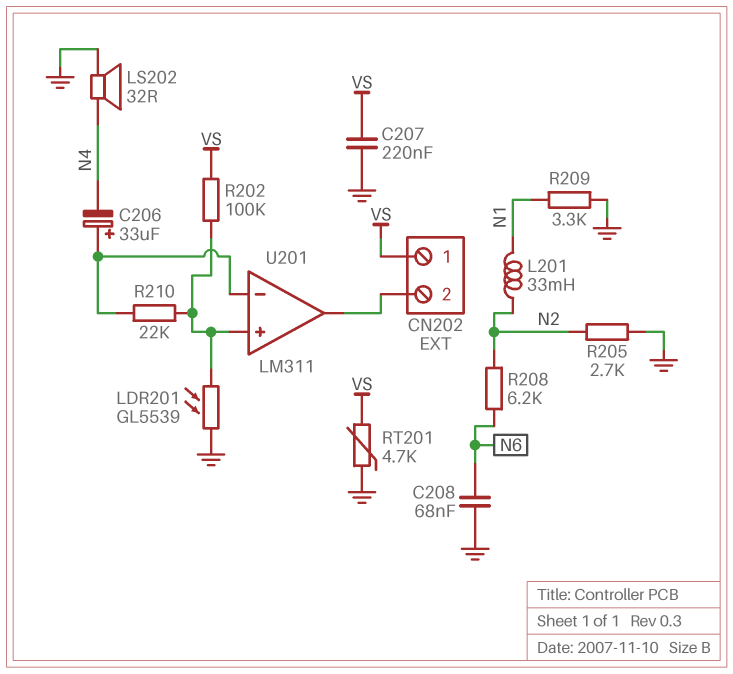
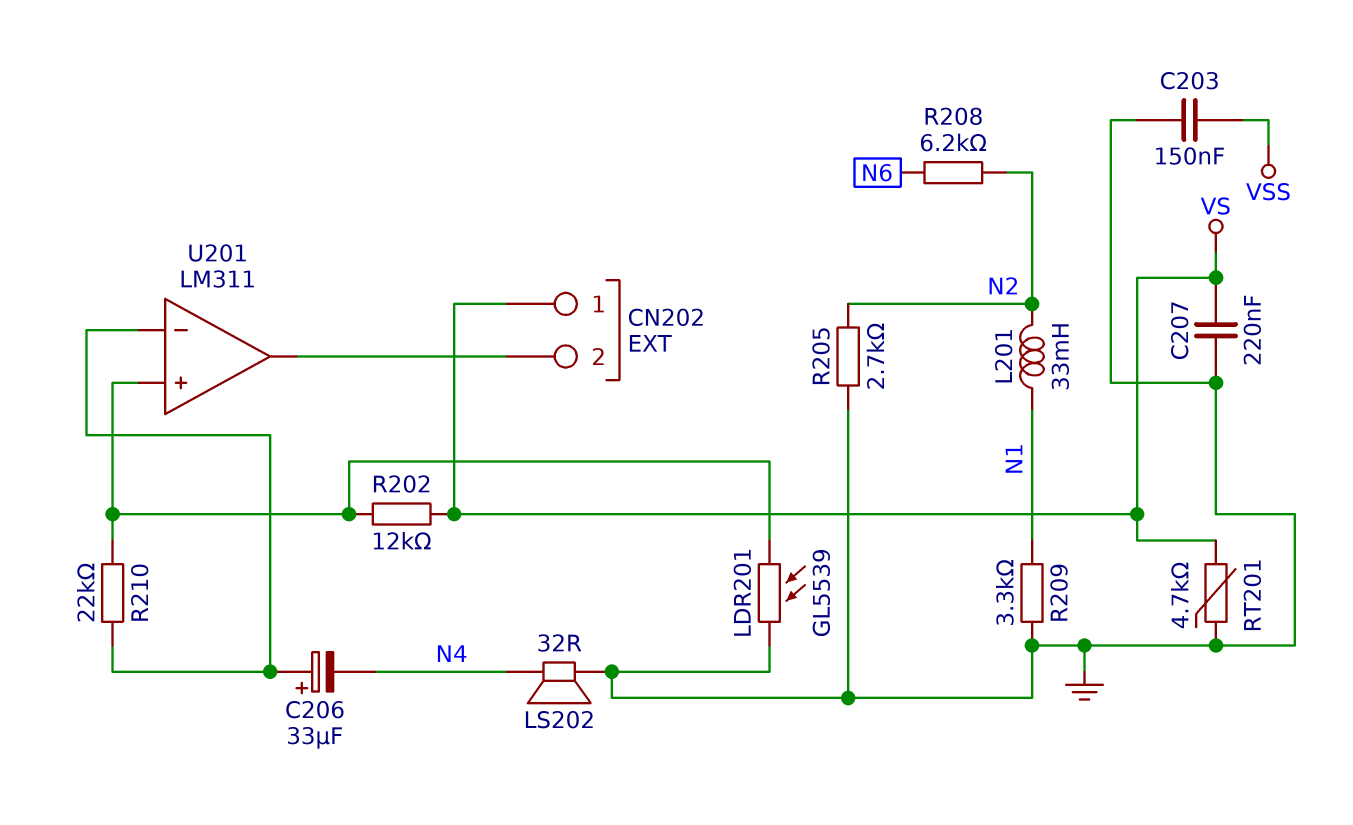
C203: none -> 150nF (GND, VSS)
C208: 68nF (GND, N6) -> none
R202: 100k (U201/in+, VS) -> 12k (U201/in+, VS)

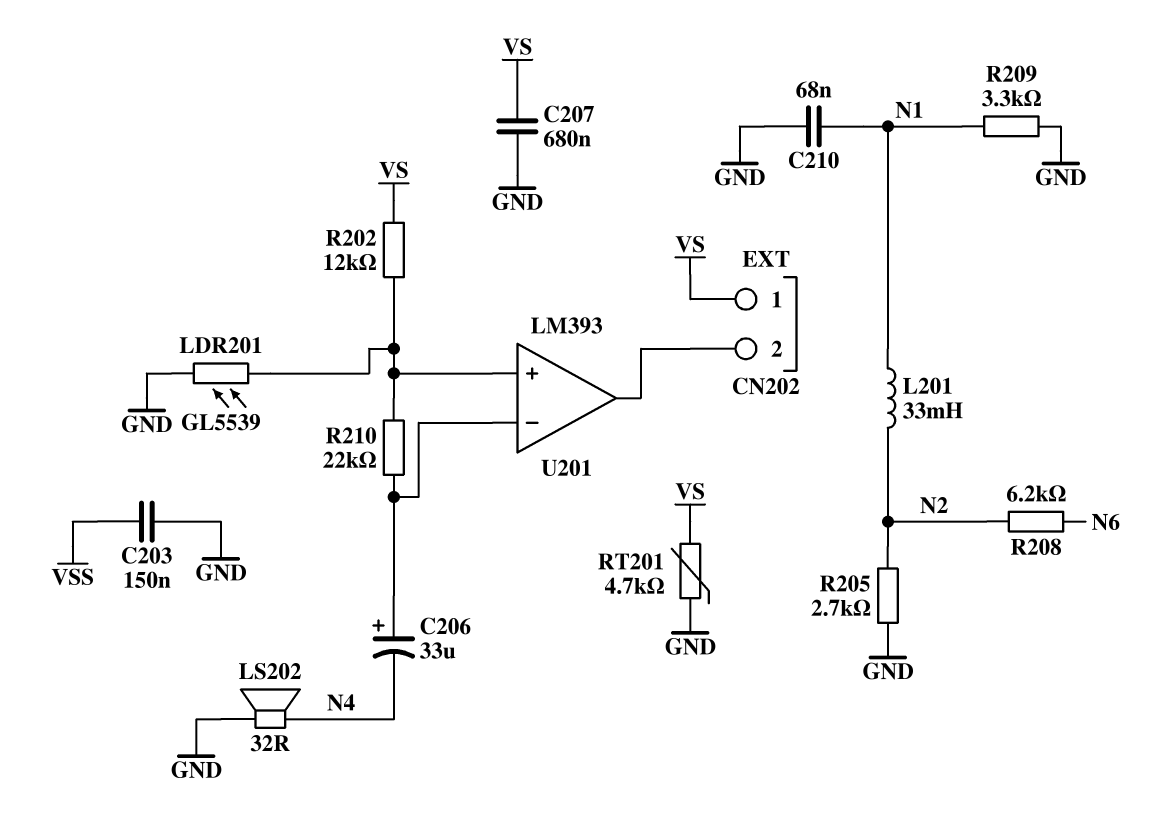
C207: 220nF (GND, VS) -> 680nF (GND, VS)
C210: none -> 68nF (GND, N1)
U201: LM311 -> LM393

